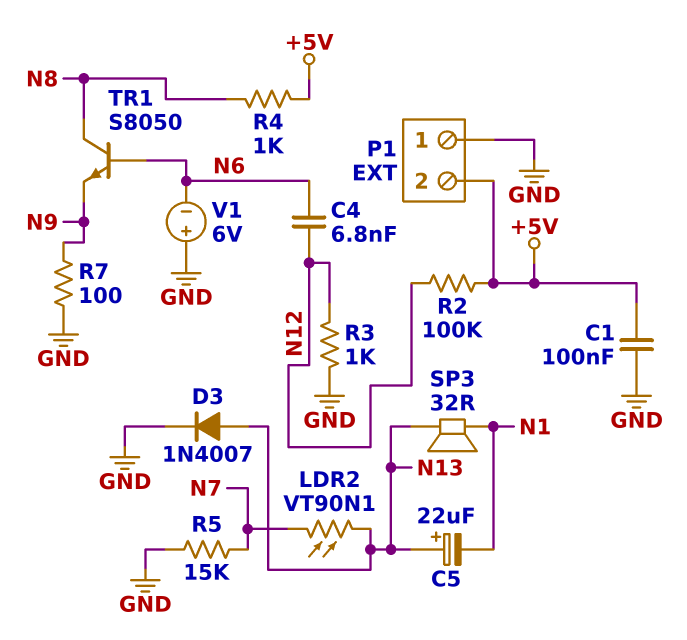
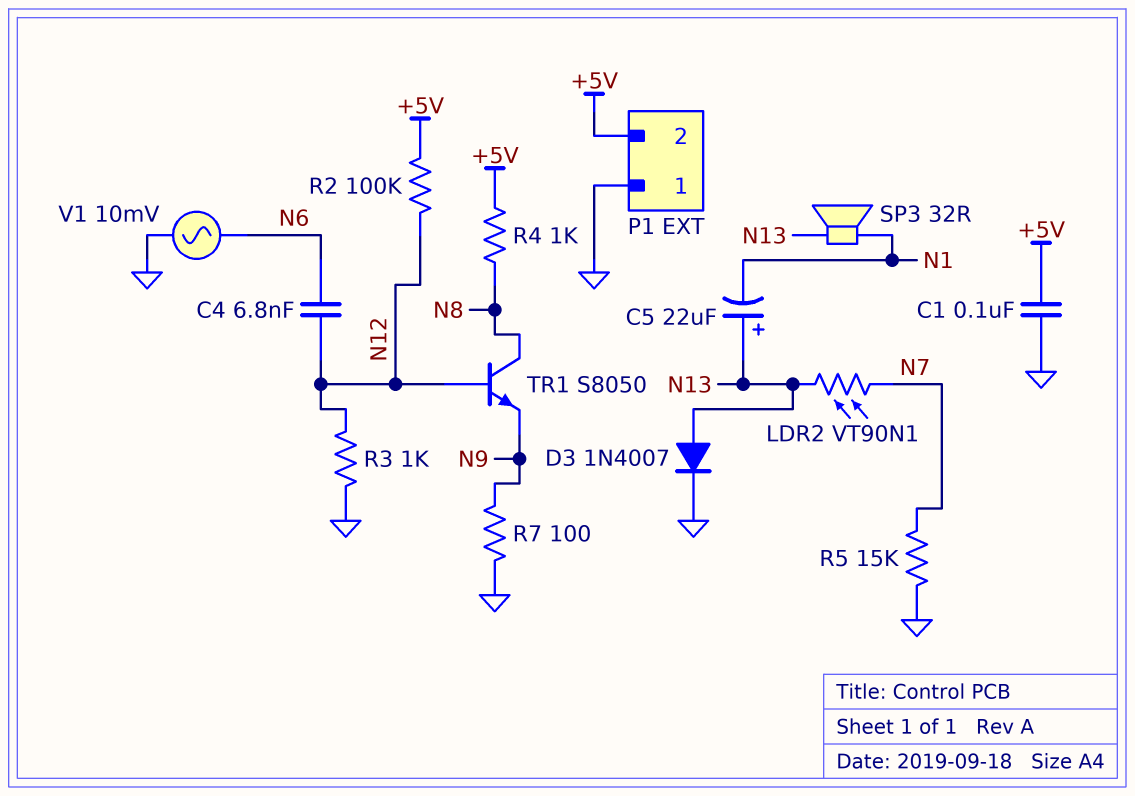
TR1: NPN S8050 (B N6, C N8, E N9) -> NPN S8050 (B N12, C N8, E N9)
V1: 6V (plus GND, minus N6) -> AC 10mV (GND, N6)

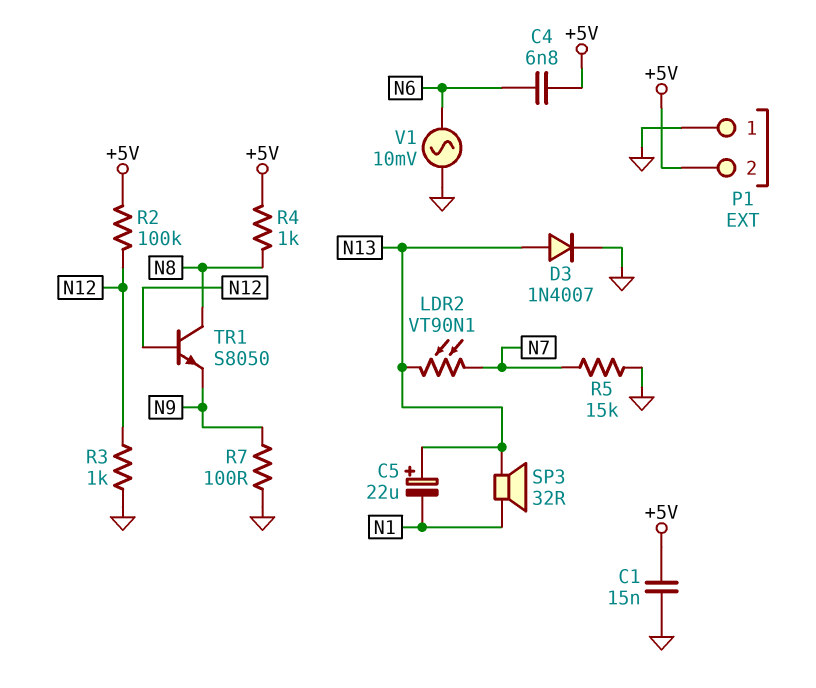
C1: 100nF (+5V, GND) -> 15nF (+5V, GND)
C4: 6.8nF (N6, N12) -> 6.8nF (+5V, N6)

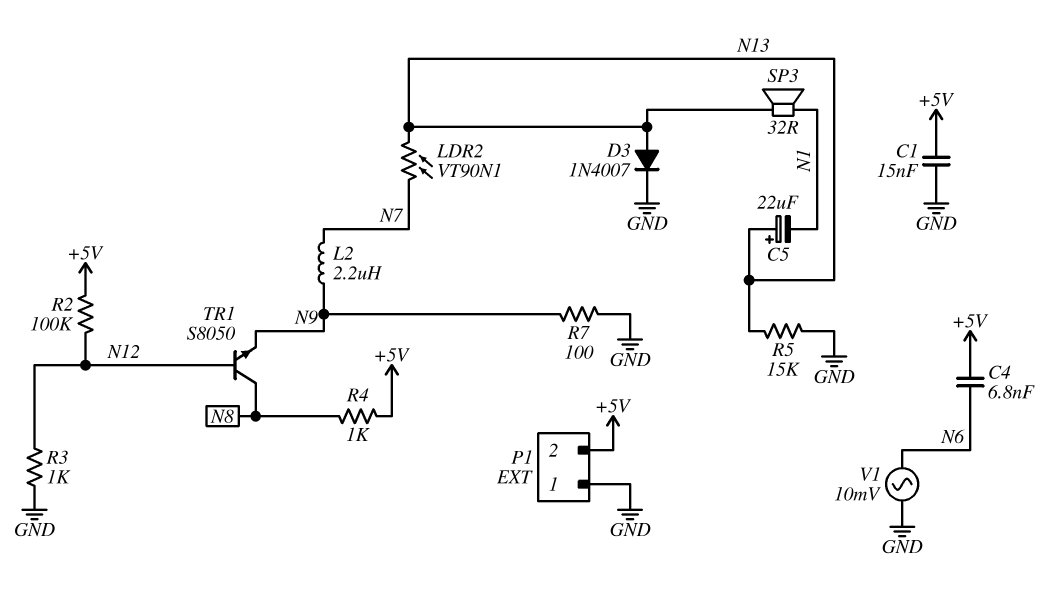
L2: none -> 2.2uH (N7, N9)
R5: 15k (GND, N7) -> 15k (GND, N13)

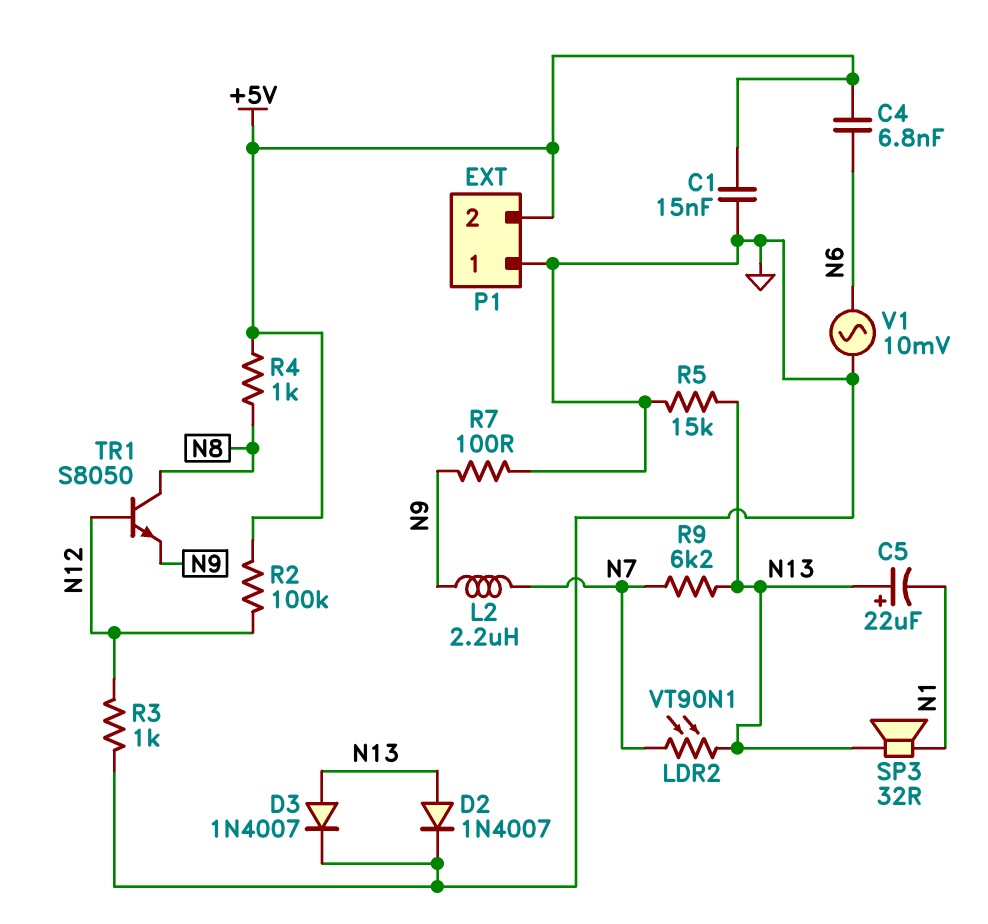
D2: none -> diode 1N4007 (A N13, K GND)
R9: none -> 6.2k (N7, N13)

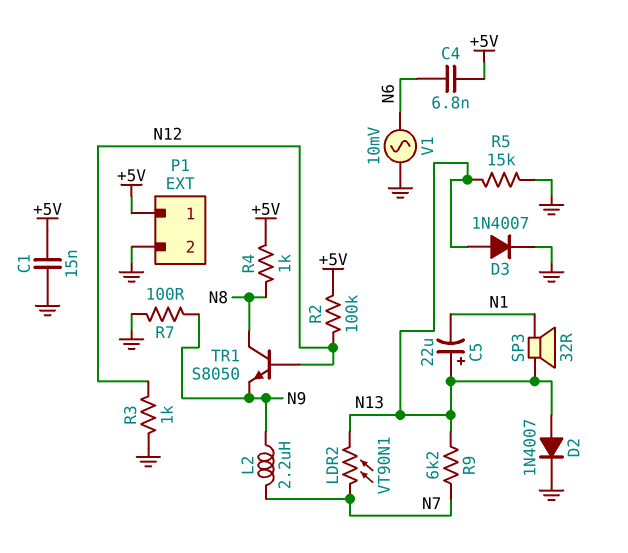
P1 pin 1: GND -> +5V
P1 pin 2: +5V -> GND

